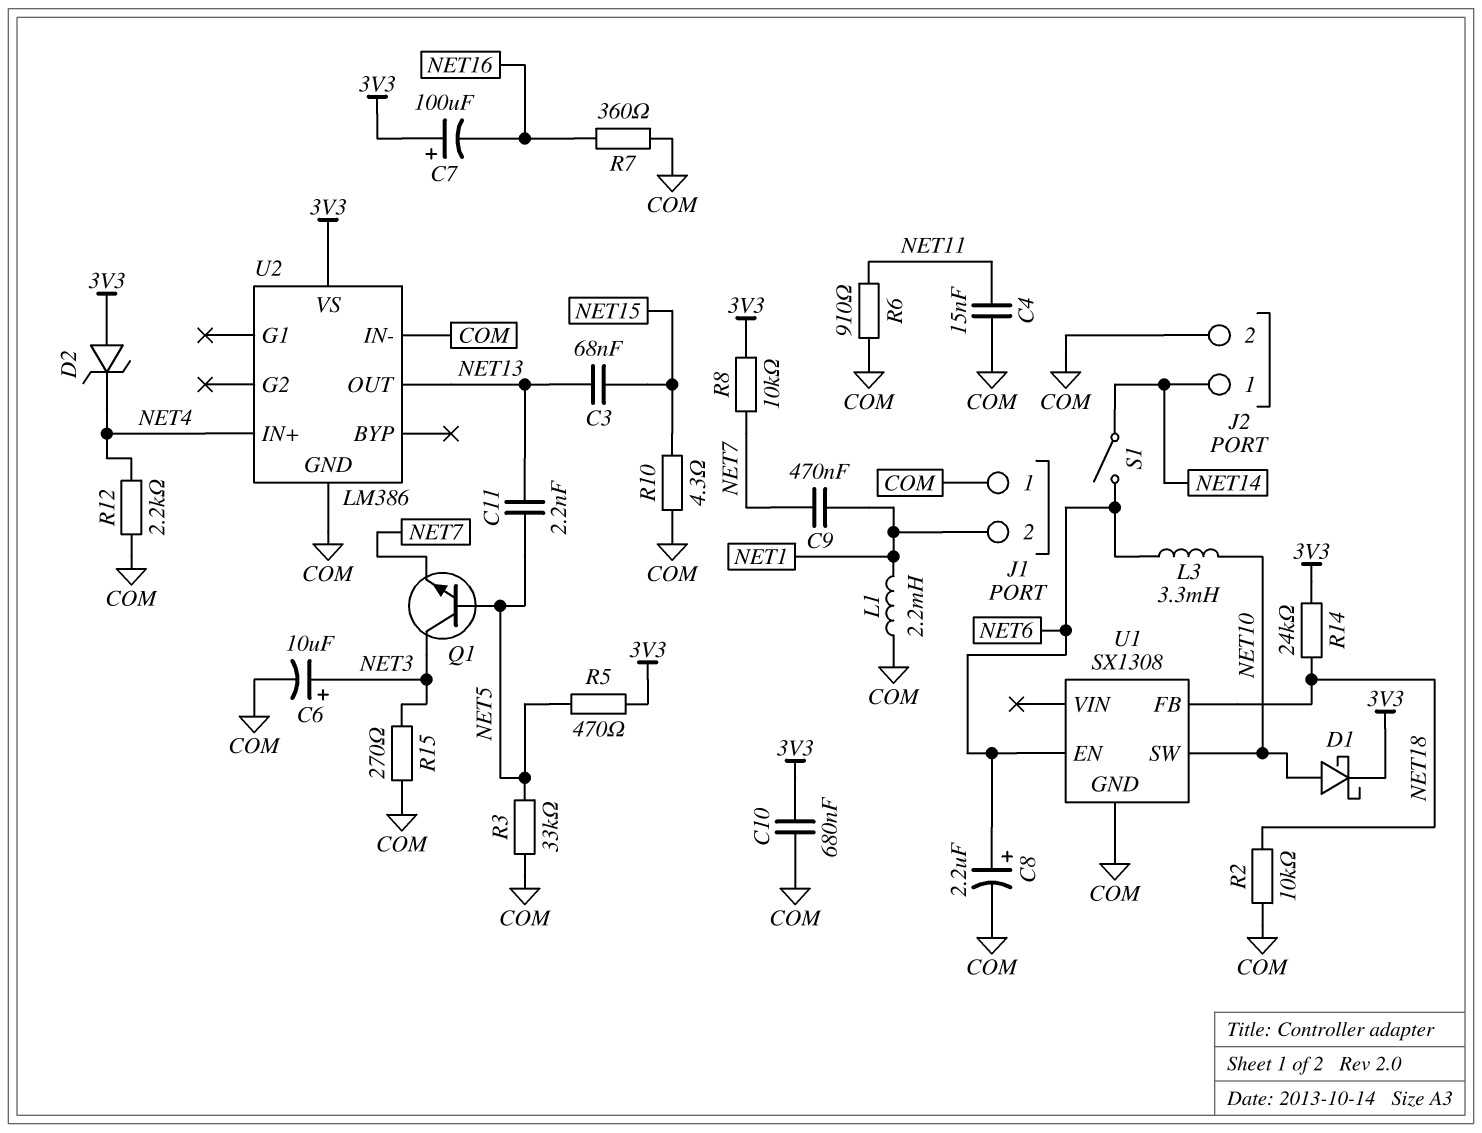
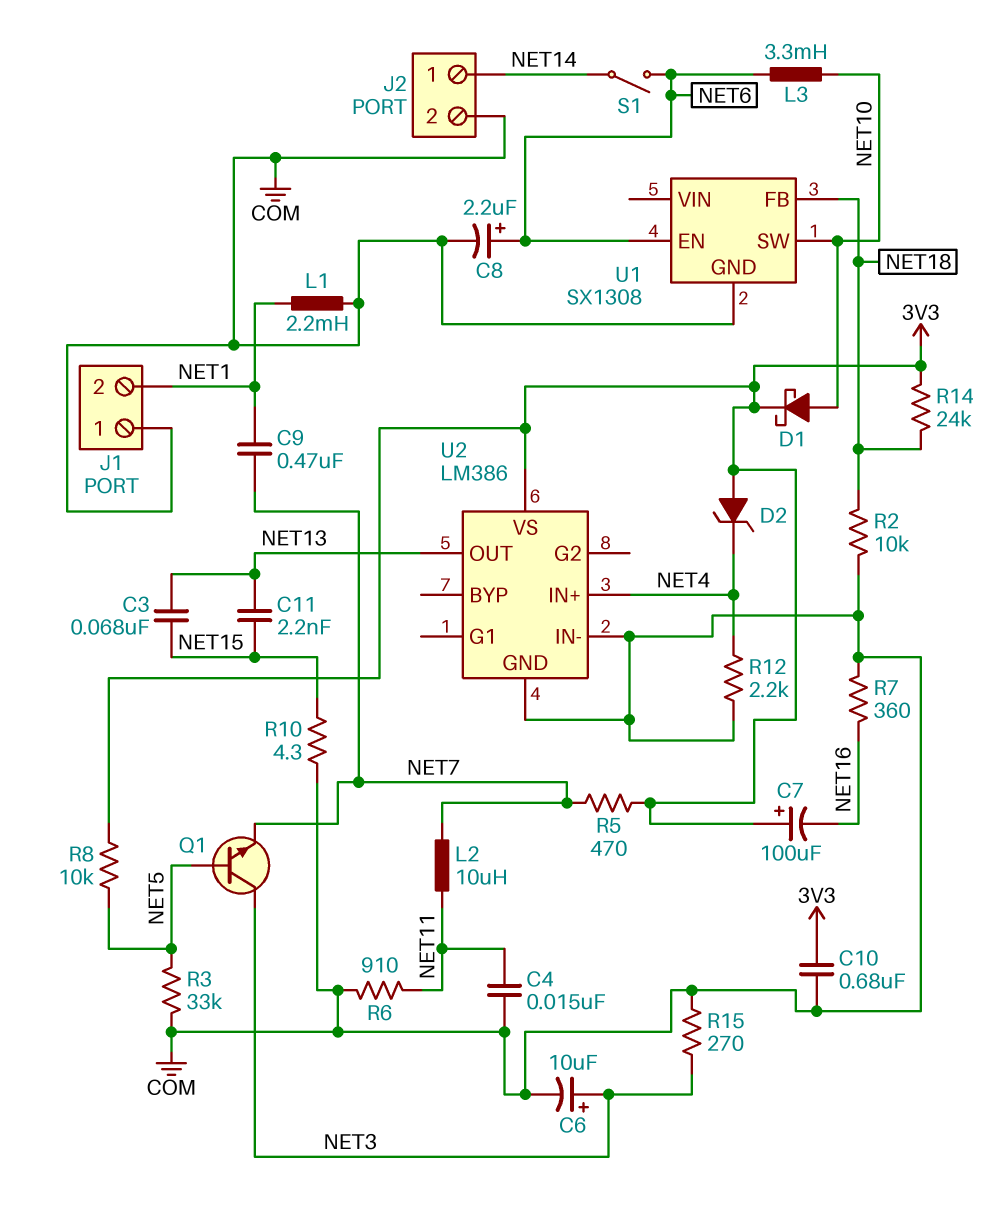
C11: 2.2nF (NET5, NET13) -> 2.2nF (NET13, NET15)
L2: none -> 10uH (NET7, NET11)
R5: 470 (3V3, NET5) -> 470 (3V3, NET7)
R8: 10k (3V3, NET7) -> 10k (3V3, NET5)

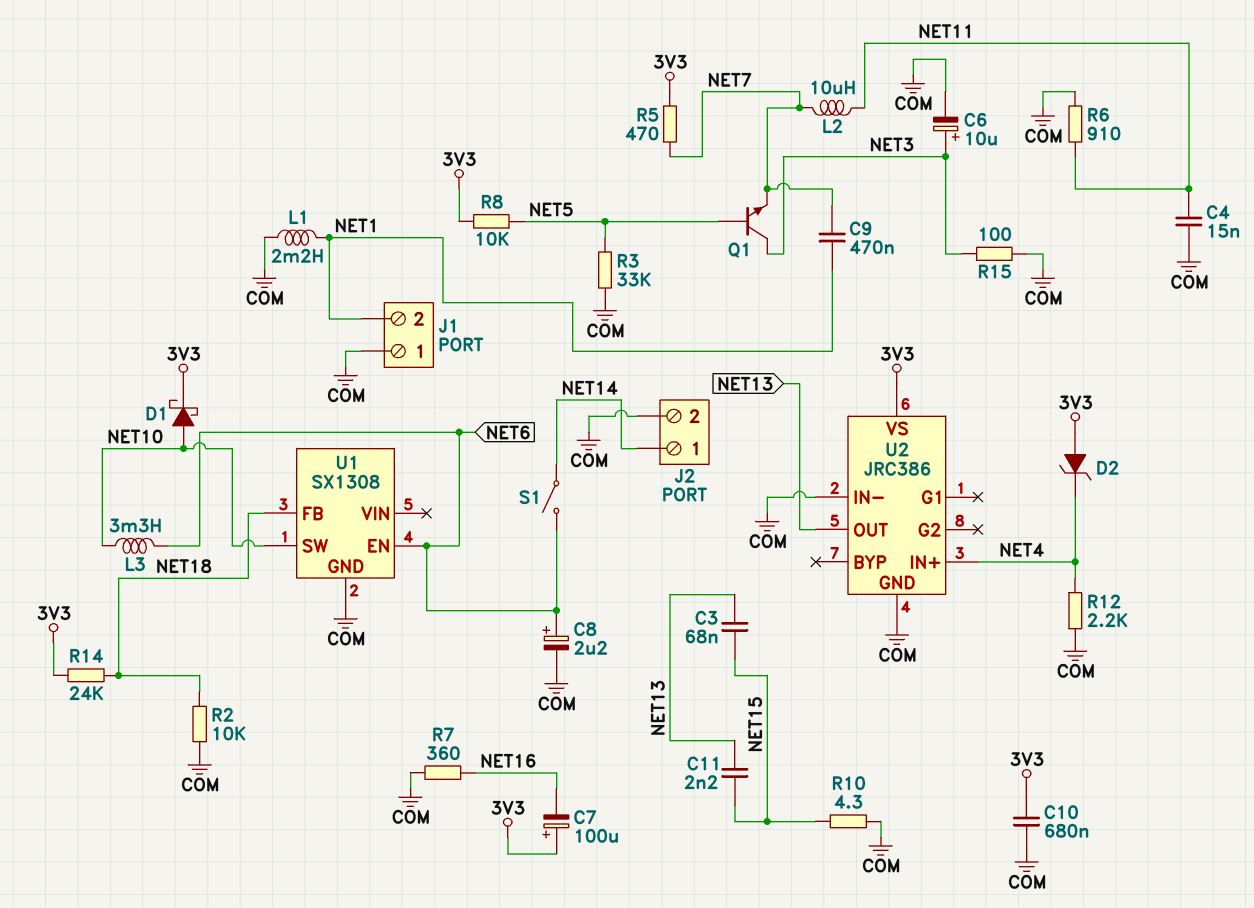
R15: 270 (COM, NET3) -> 100 (COM, NET3)
U2: LM386 -> JRC386

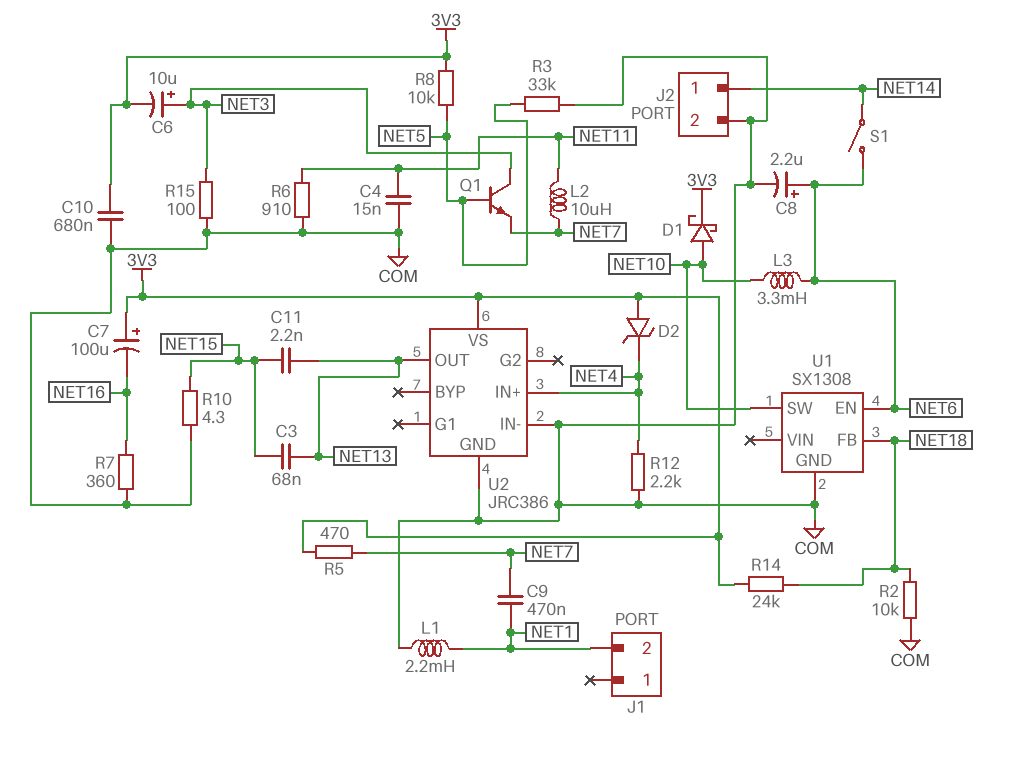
C6: 10uF (plus NET3, minus COM) -> 10uF (plus NET3, minus 3V3)
J1 pin 1: COM -> none

